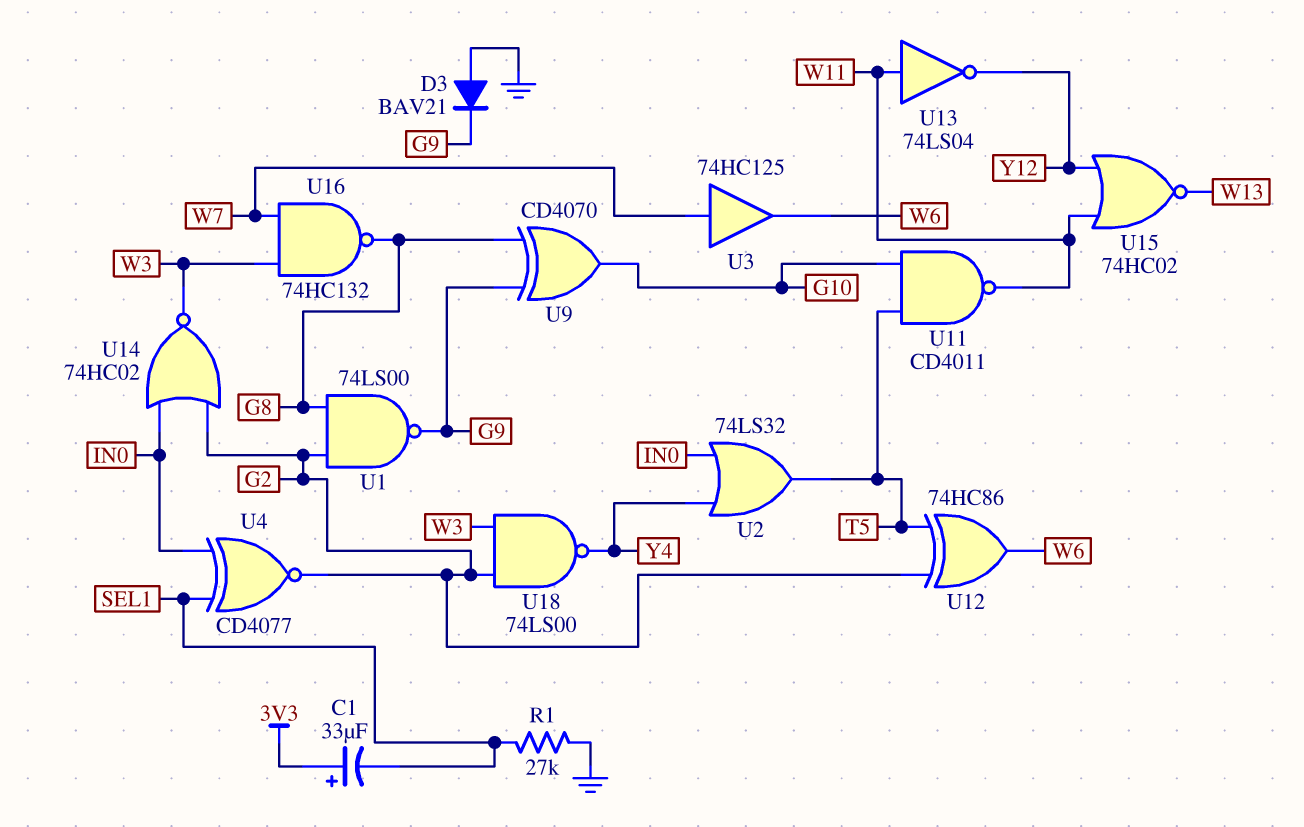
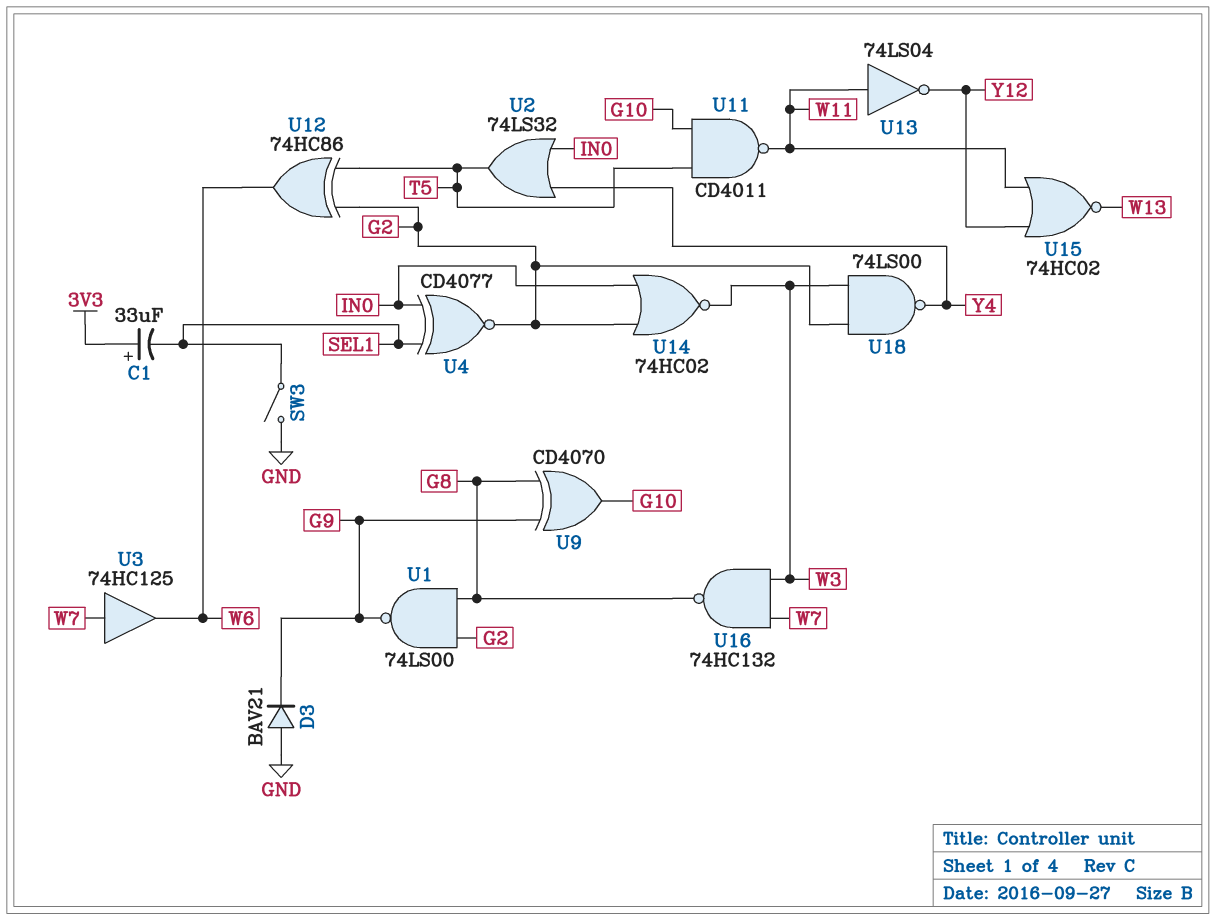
R1: 27k (GND, SEL1) -> none
SW3: none -> switch (GND, SEL1)

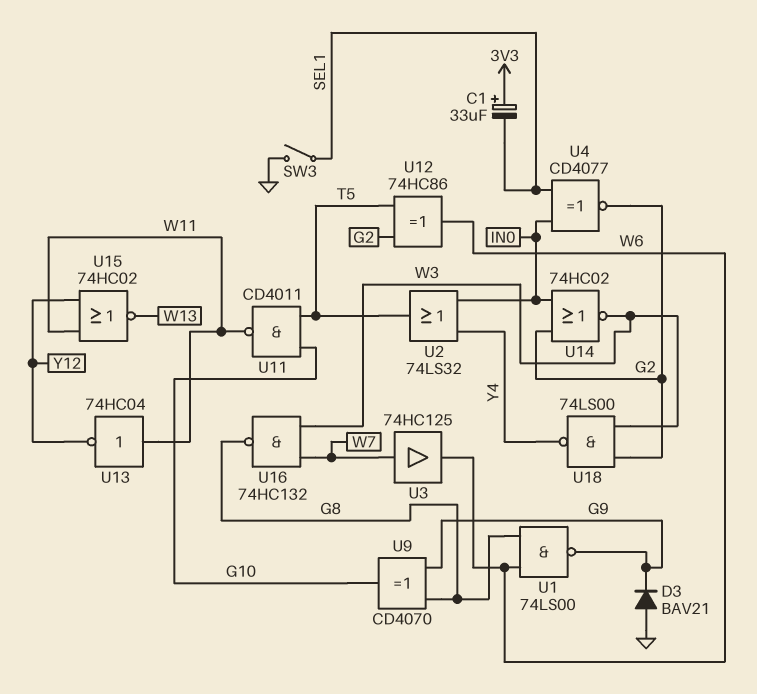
U1: NAND 74LS00 (in G2, in G8, out G9) -> NAND 74LS00 (in G8, in W6, out G9)
U13: NOT 74LS04 (in W11, out Y12) -> NOT 74HC04 (in W11, out Y12)

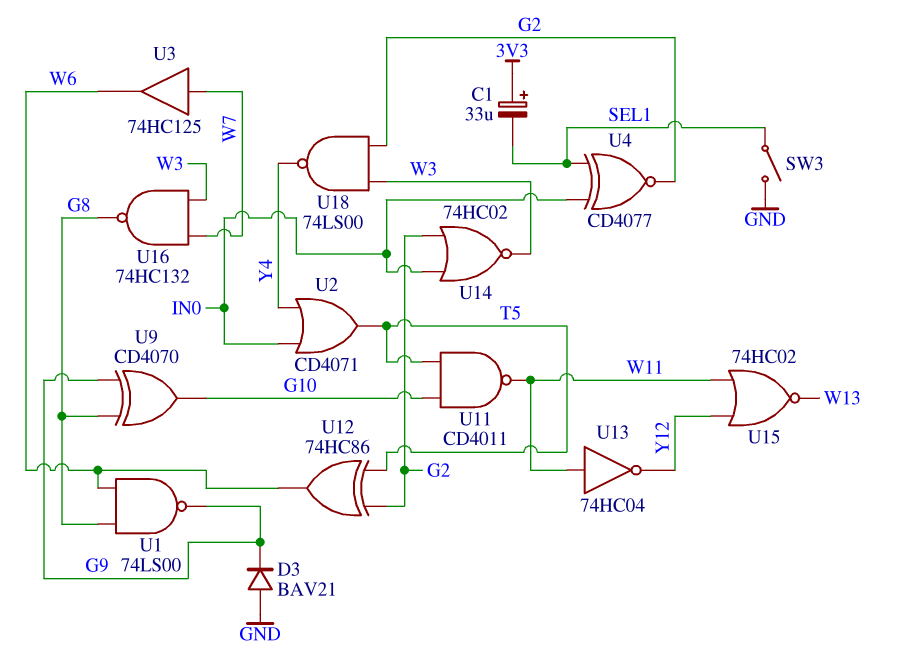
U2: OR 74LS32 (in IN0, in Y4, out T5) -> OR CD4071 (in IN0, in Y4, out T5)

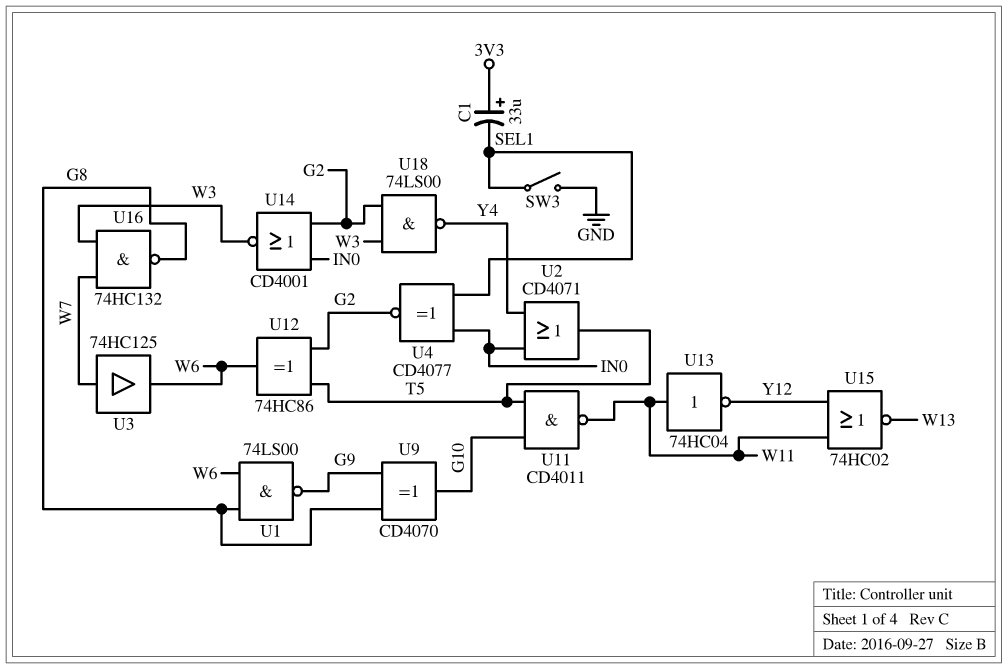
D3: diode BAV21 (A GND, K G9) -> none
U14: NOR 74HC02 (in G2, in IN0, out W3) -> NOR CD4001 (in G2, in IN0, out W3)

